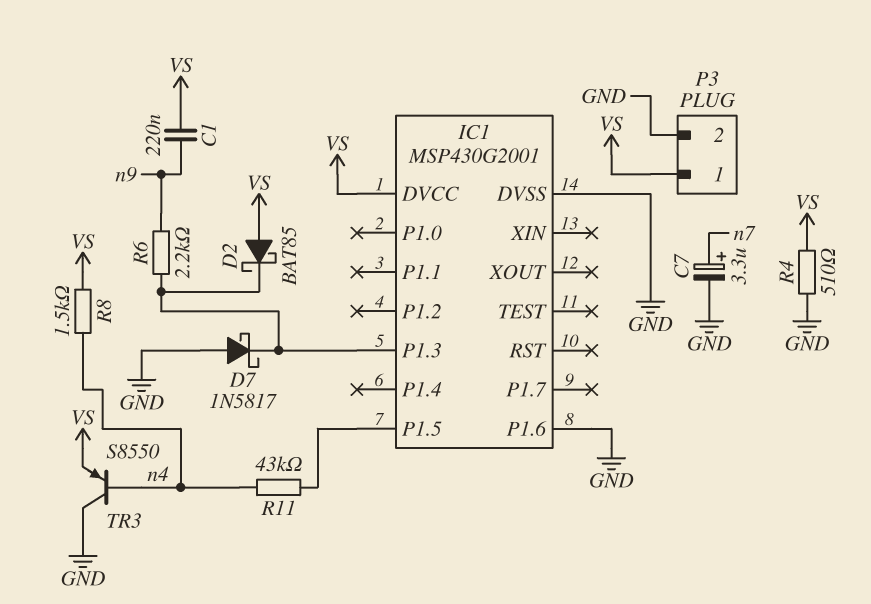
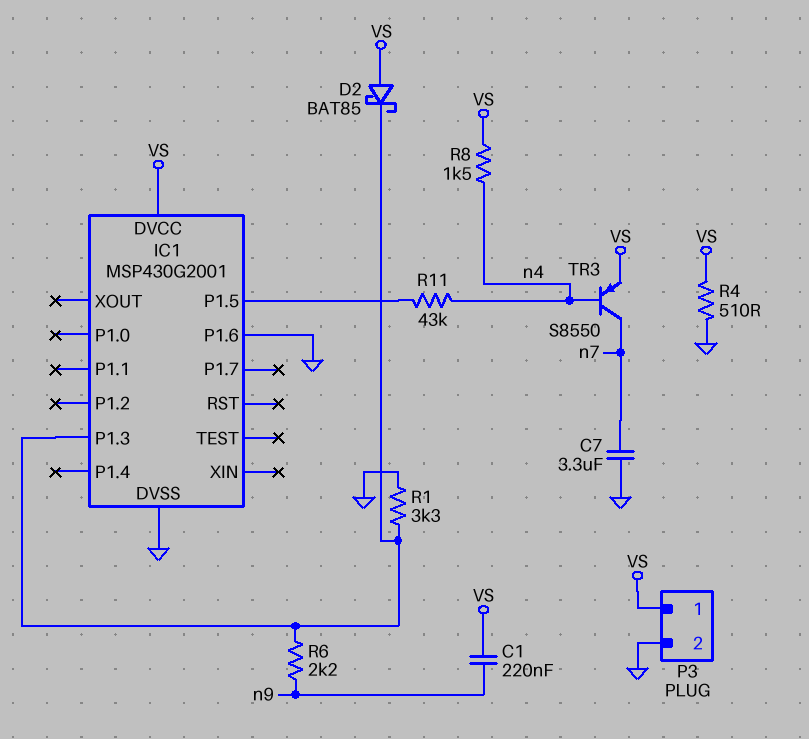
C7: 3.3uF (plus n7, minus GND) -> 3.3uF (GND, n7)
D7: schottky 1N5817 (A GND, K IC1/P1.3) -> none
R1: none -> 3.3k (GND, IC1/P1.3)
TR3: PNP S8550 (B n4, C GND, E VS) -> PNP S8550 (B n4, C n7, E VS)

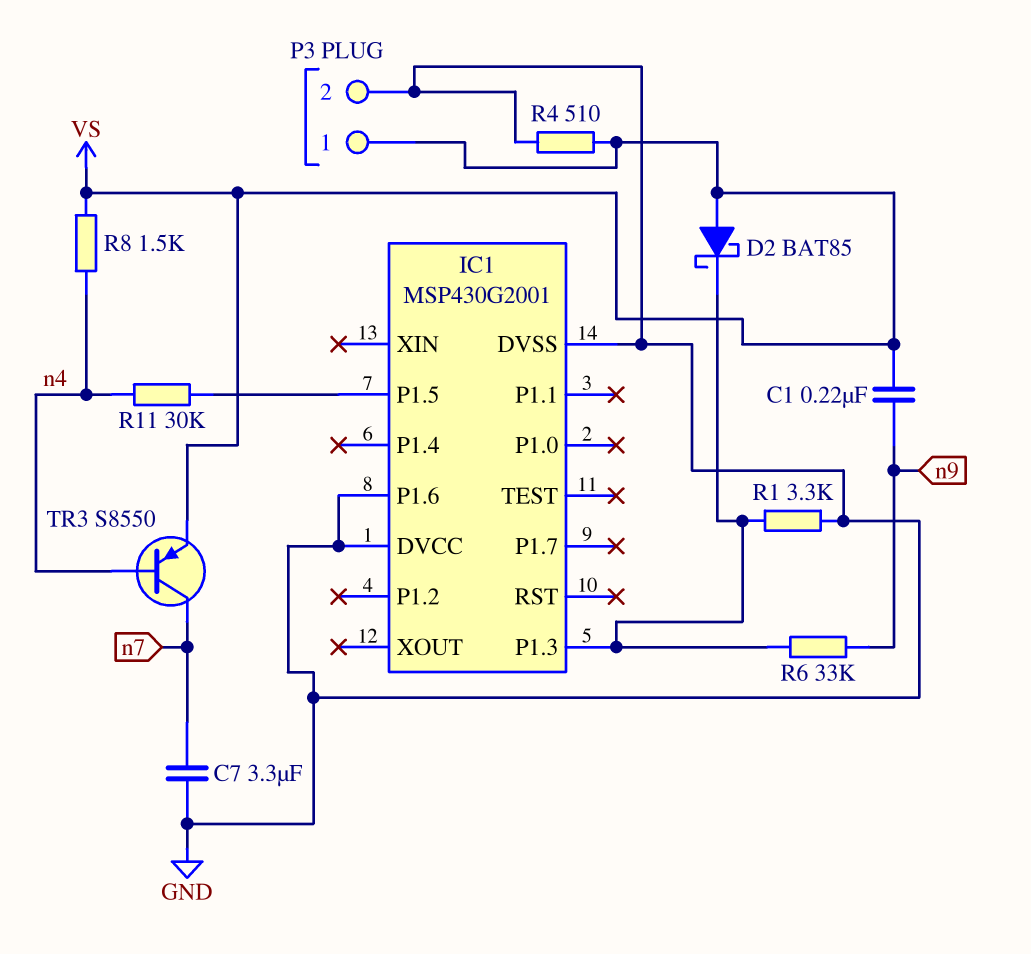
IC1 pin DVCC: VS -> GND
R6: 2.2k (IC1/P1.3, n9) -> 33k (IC1/P1.3, n9)
R11: 43k (IC1/P1.5, n4) -> 30k (IC1/P1.5, n4)

